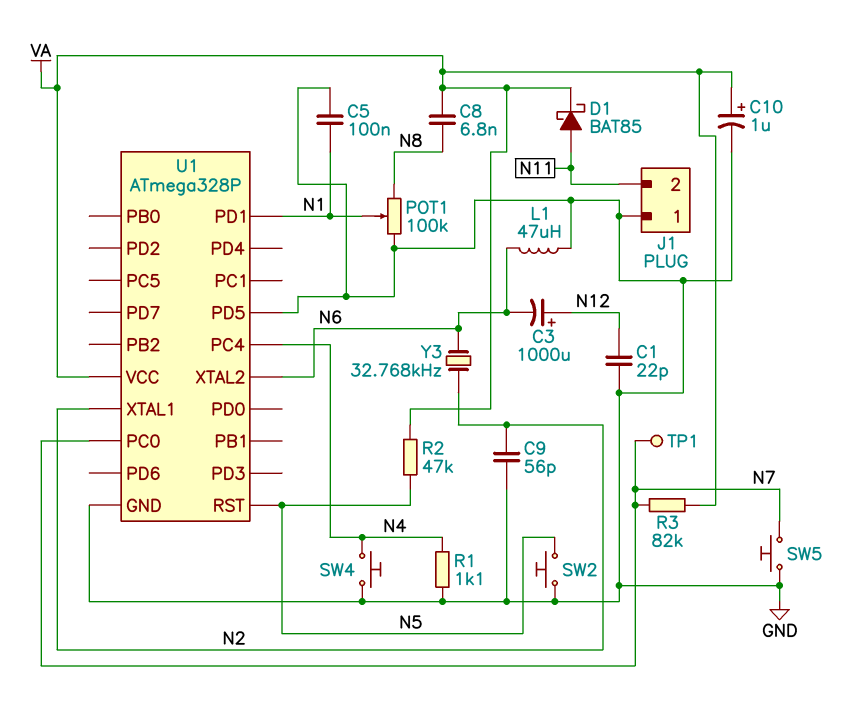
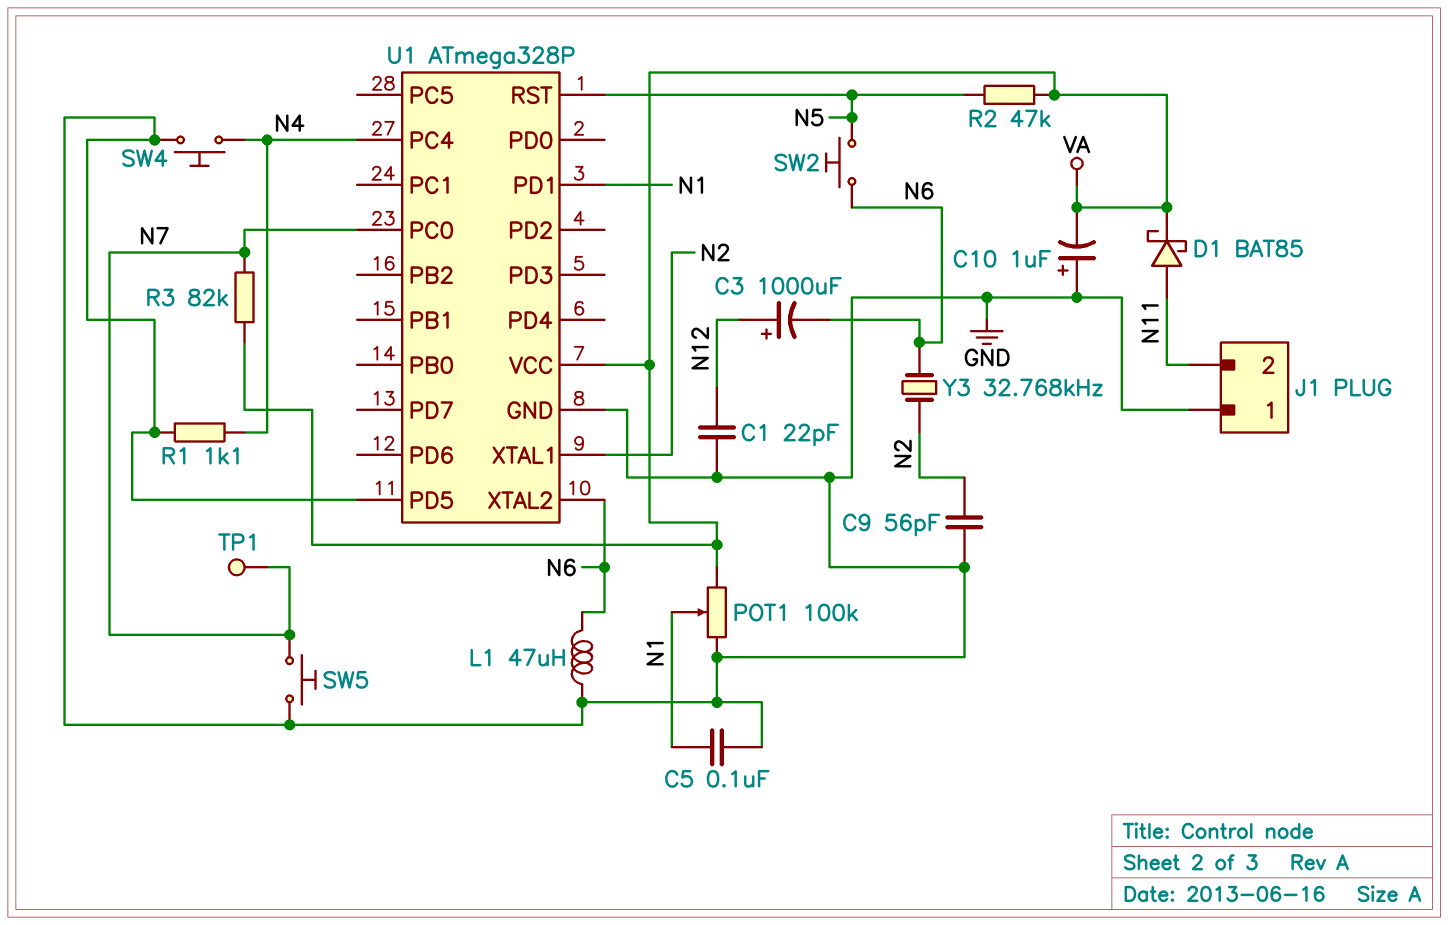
C8: 6.8nF (N8, VA) -> none
C10: 1uF (plus VA, minus GND) -> 1uF (plus GND, minus VA)
POT1: 100k (GND, N8, wiper N1) -> 100k (GND, VA, wiper N1)
SW2: button (GND, N5) -> button (N5, N6)

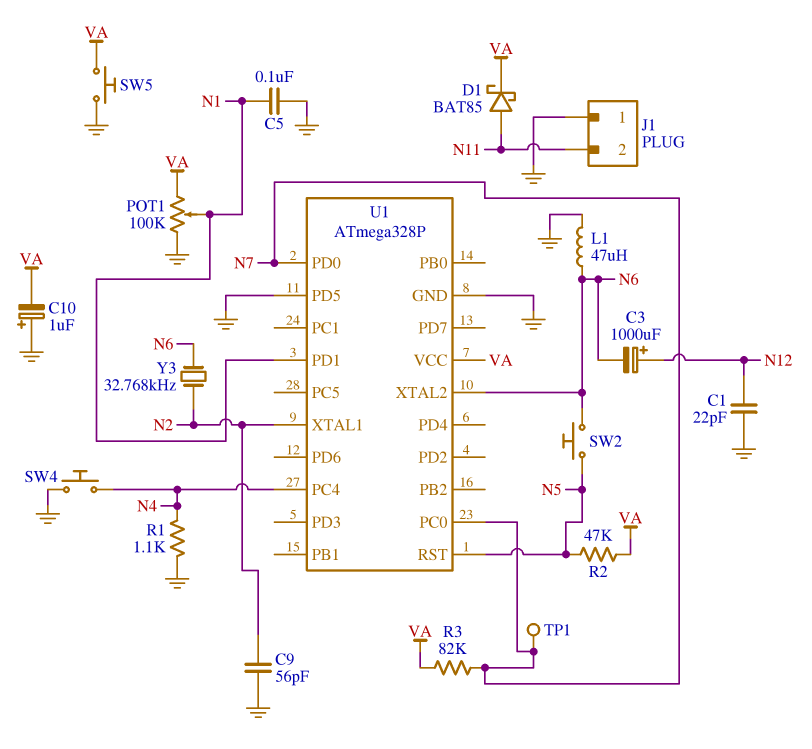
SW5: button (GND, N7) -> button (GND, VA)
U1 pin PD0: none -> N7

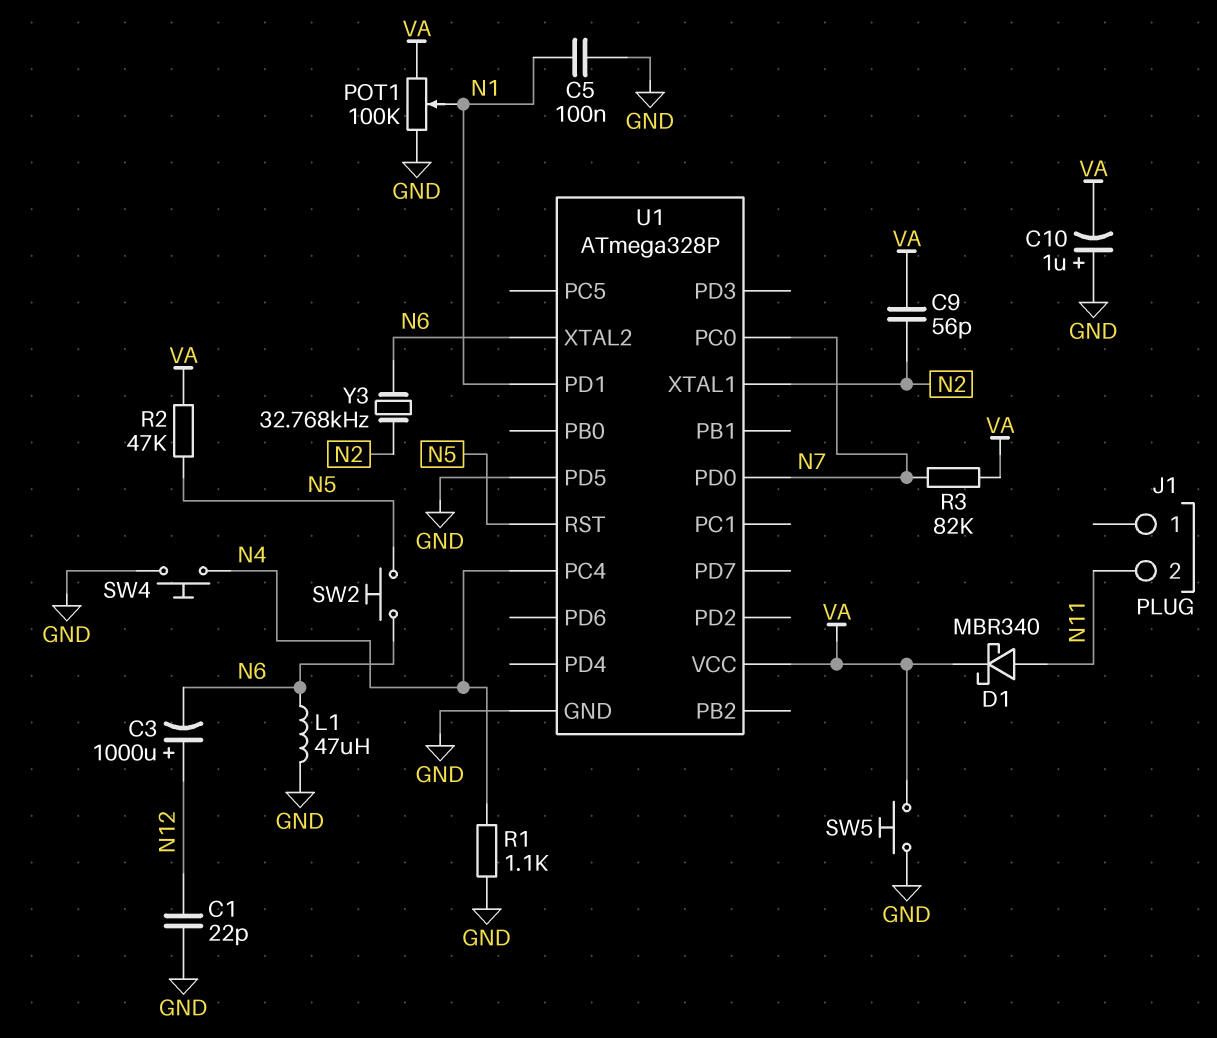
C9: 56pF (GND, N2) -> 56pF (N2, VA)
D1: schottky BAT85 (A N11, K VA) -> schottky MBR340 (A N11, K VA)
J1 pin 1: GND -> none
TP1: test point (N7) -> none

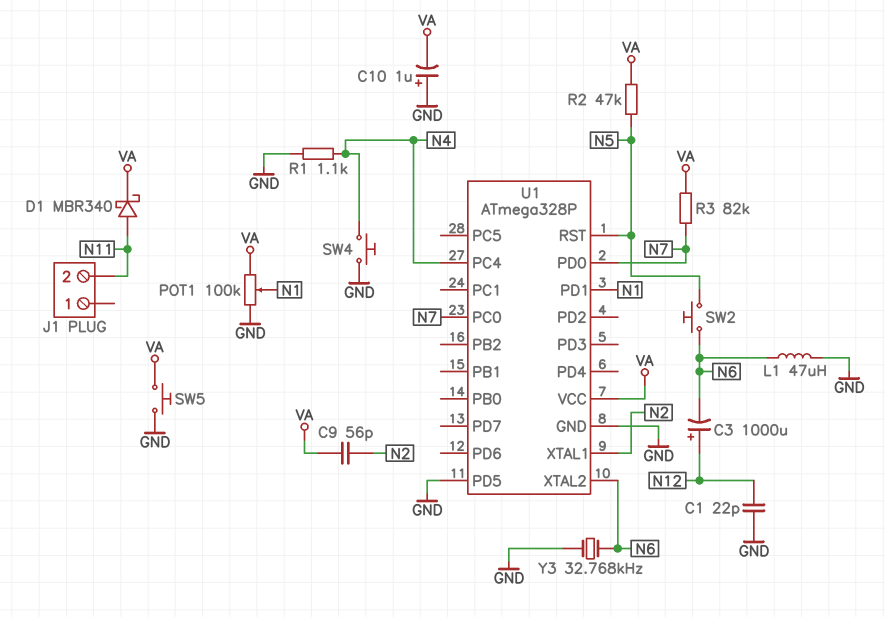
C5: 100nF (GND, N1) -> none
Y3: 32.768kHz (N2, N6) -> 32.768kHz (GND, N6)

